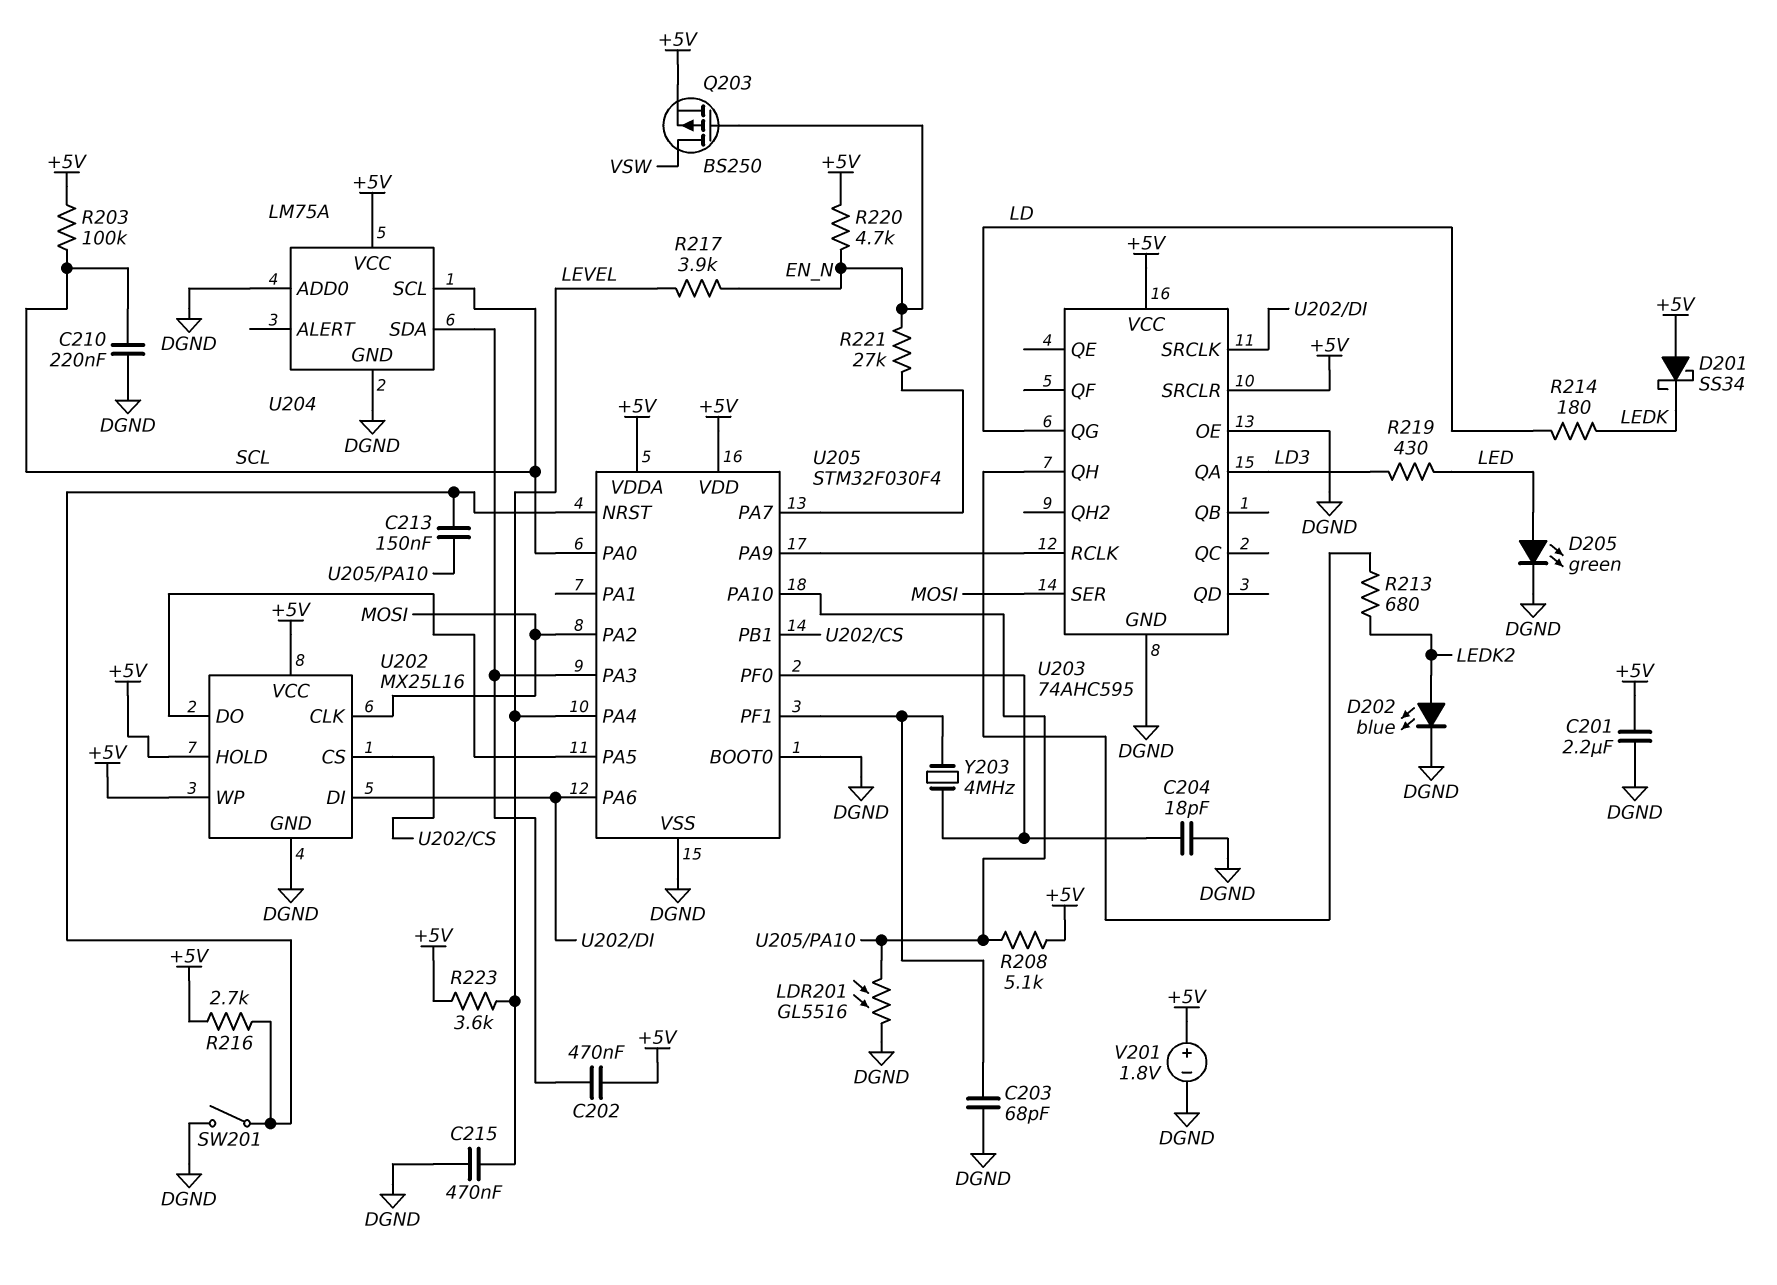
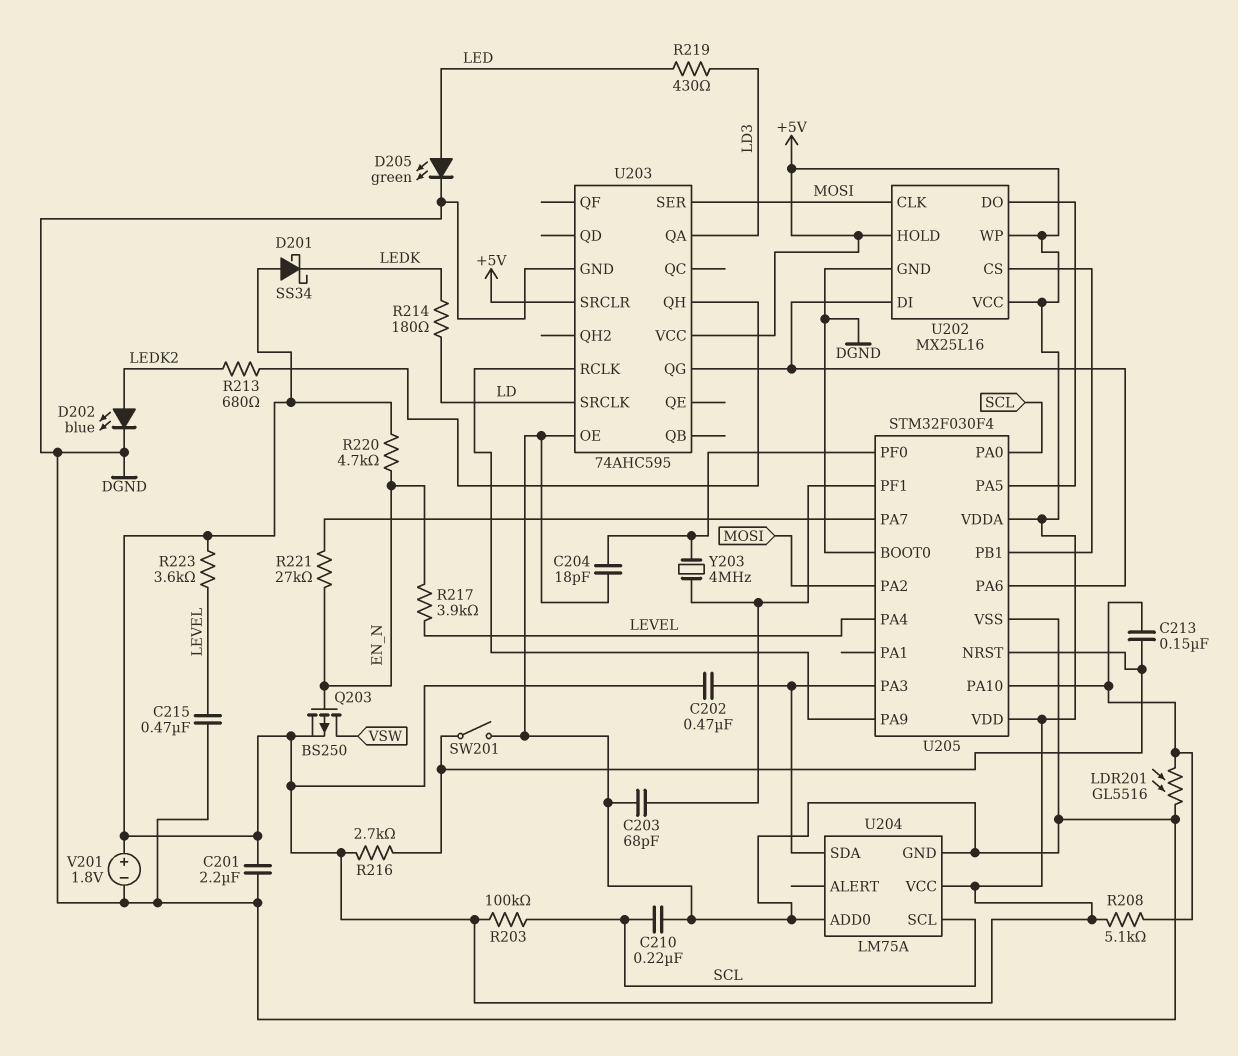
U203 pin QG: LD -> U202/DI
U203 pin SRCLK: U202/DI -> LD

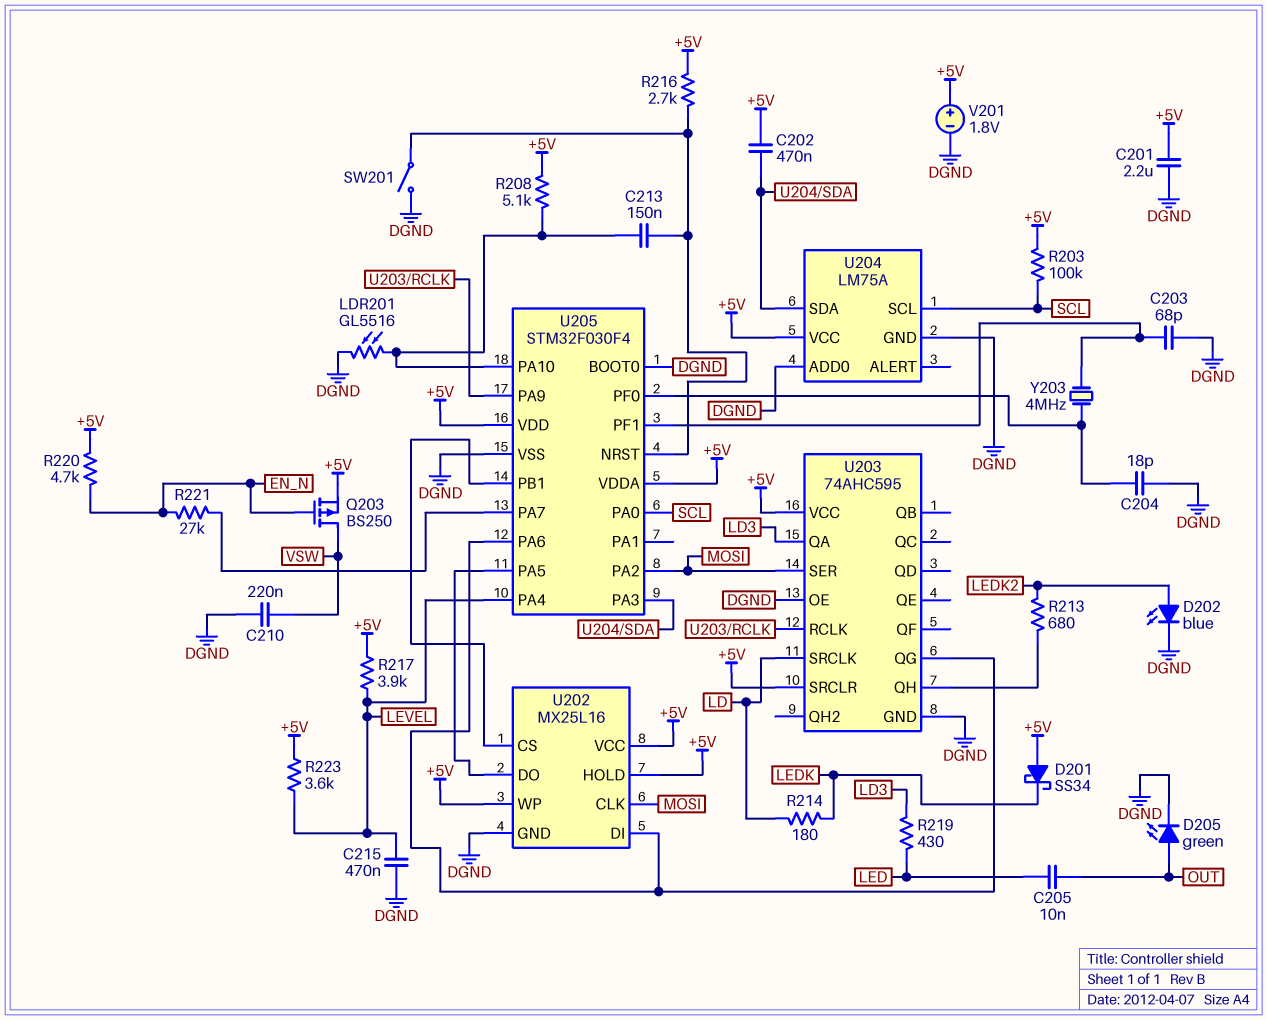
C205: none -> 10nF (LED, OUT)
C210: 220nF (DGND, SCL) -> 220nF (DGND, VSW)
D205: LED green (A LED, K DGND) -> LED green (A OUT, K DGND)
R217: 3.9k (EN_N, LEVEL) -> 3.9k (+5V, LEVEL)

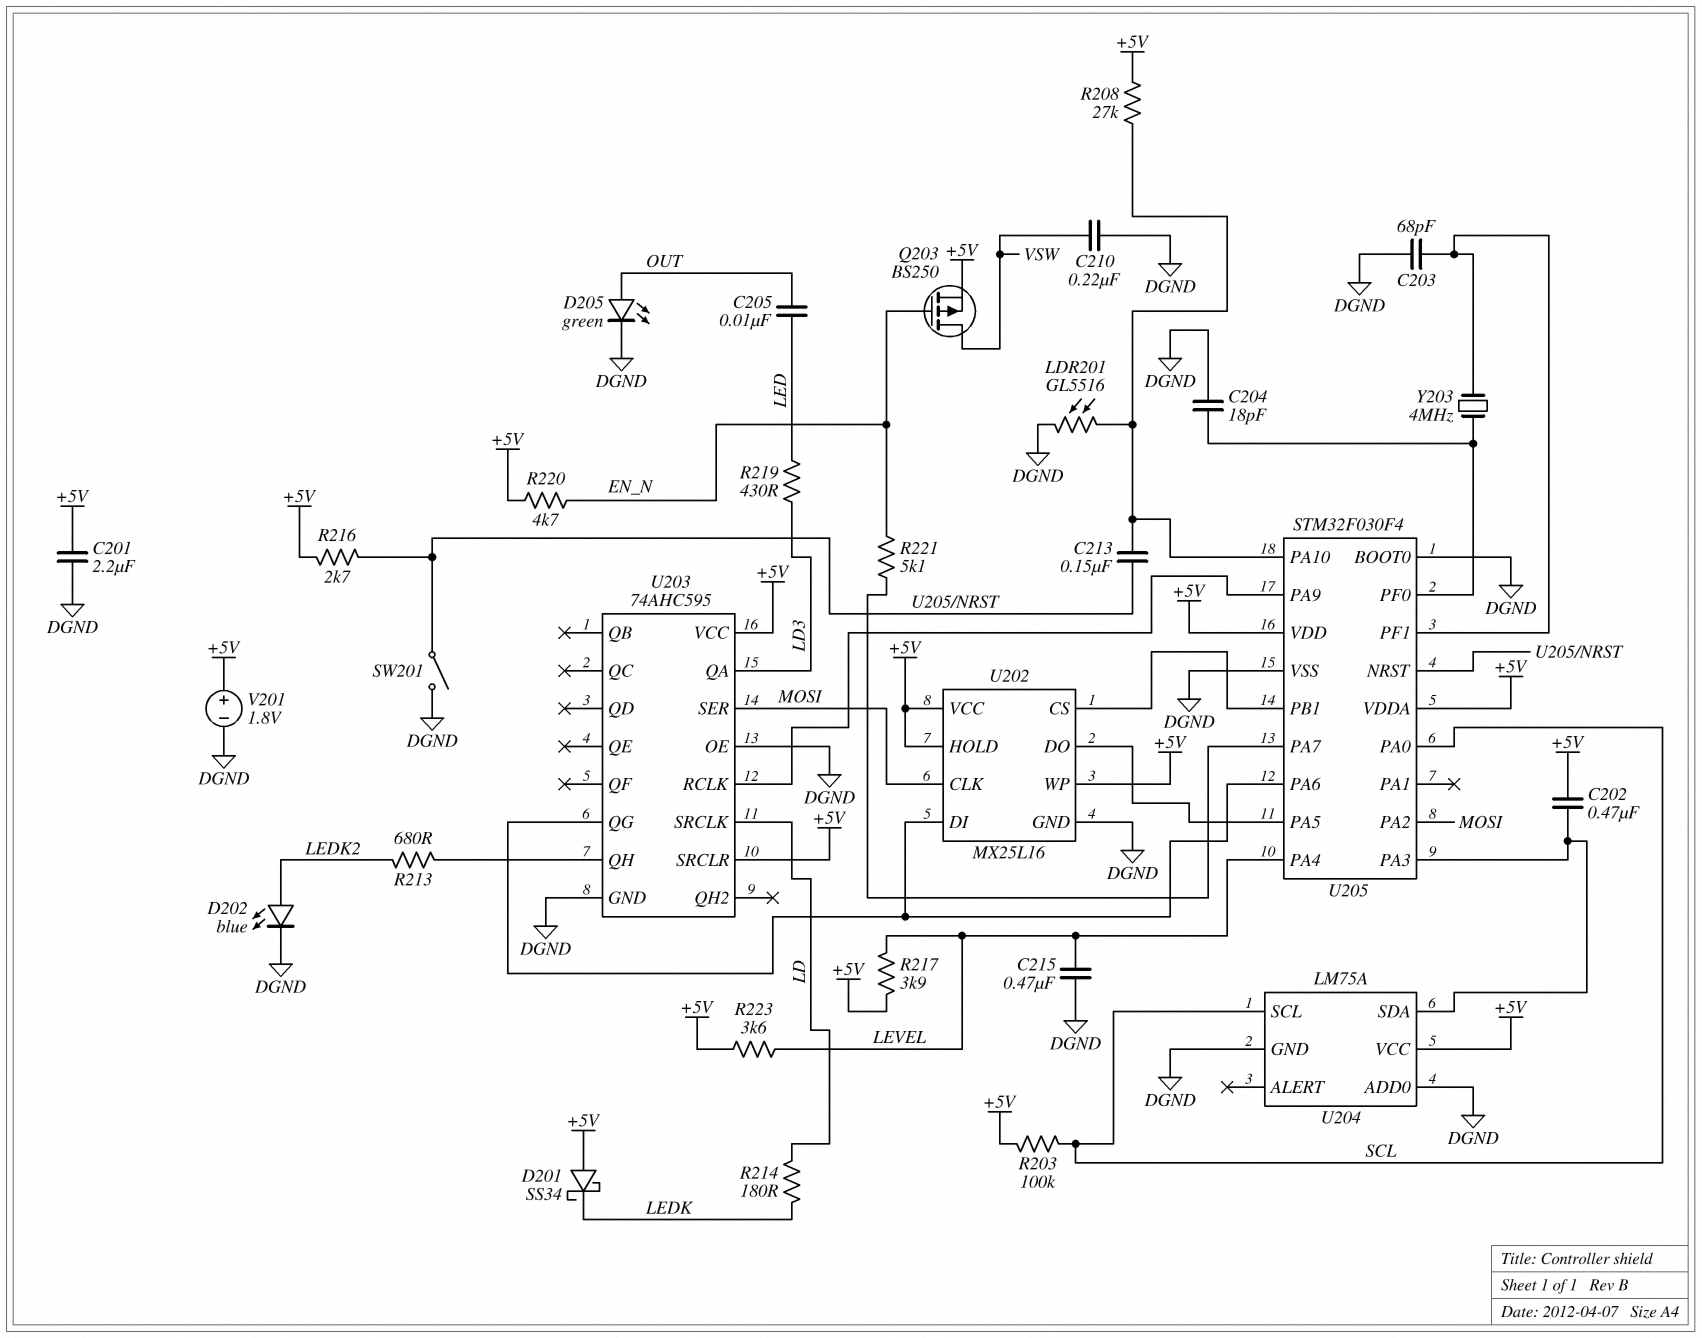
R208: 5.1k (+5V, U205/PA10) -> 27k (+5V, U205/PA10)
R221: 27k (EN_N, U205/PA7) -> 5.1k (EN_N, U205/PA7)

